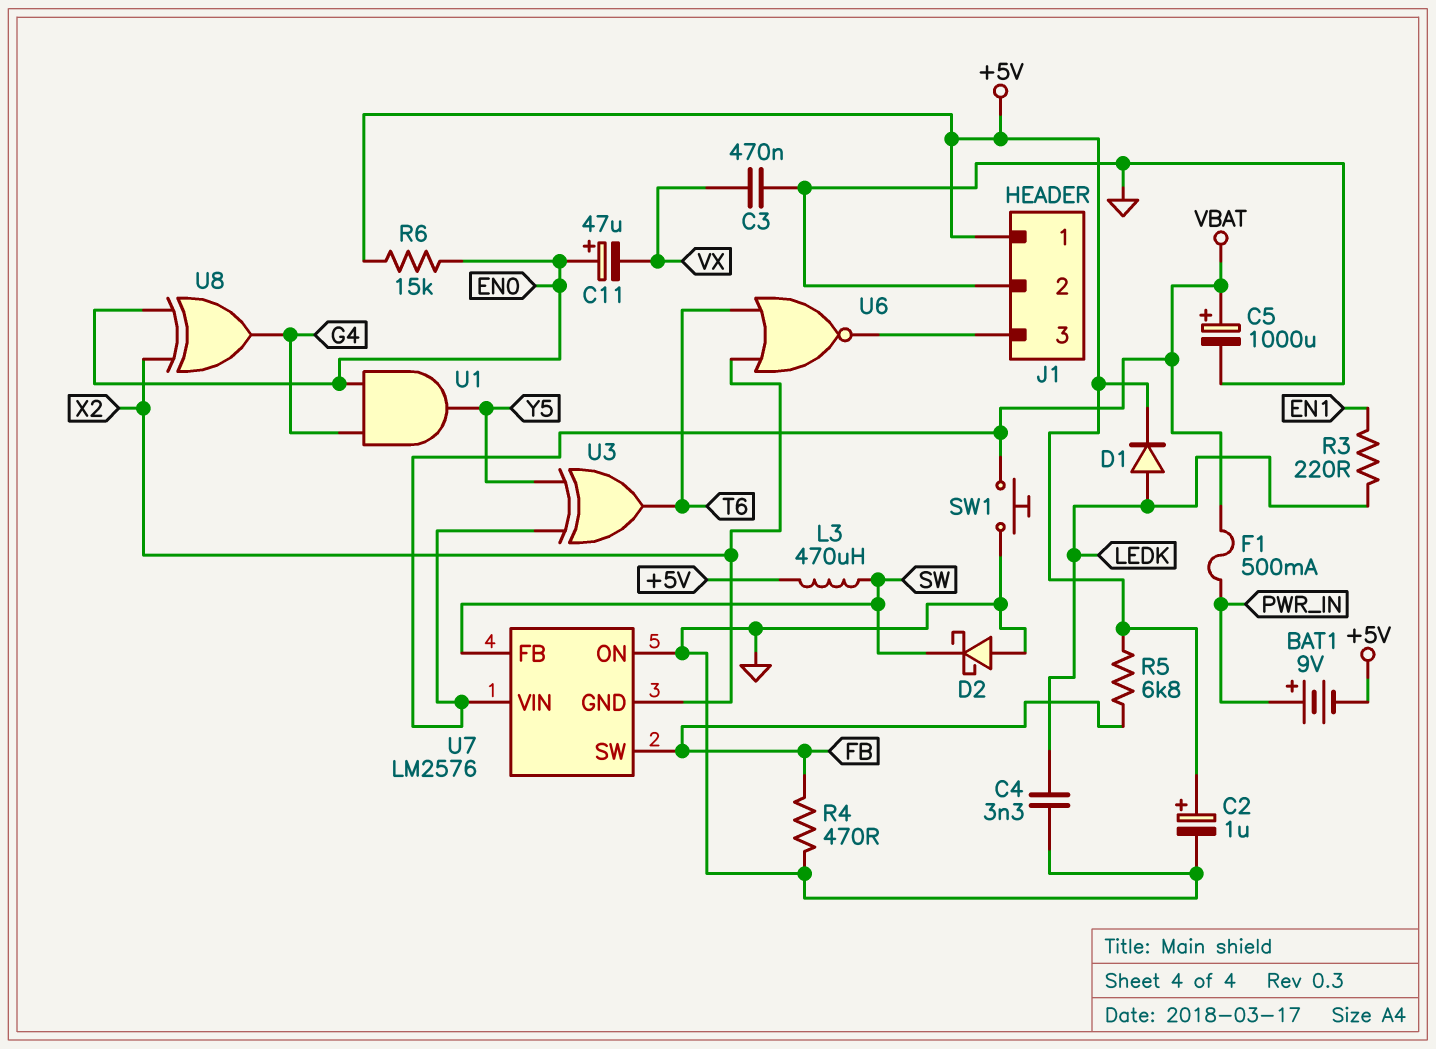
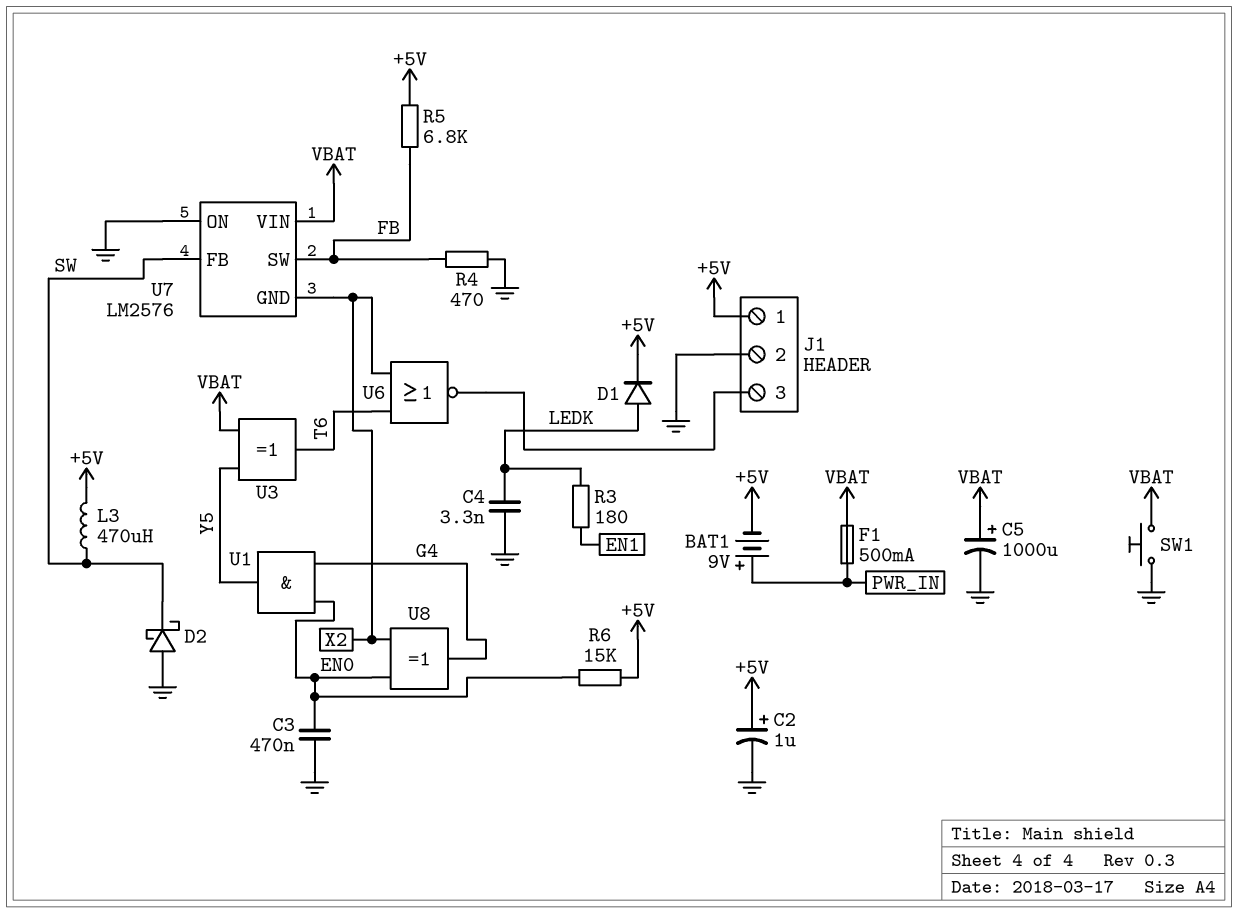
C3: 470nF (GND, VX) -> 470nF (EN0, GND)
C11: 47uF (plus EN0, minus VX) -> none
R3: 220 (EN1, LEDK) -> 180 (EN1, LEDK)

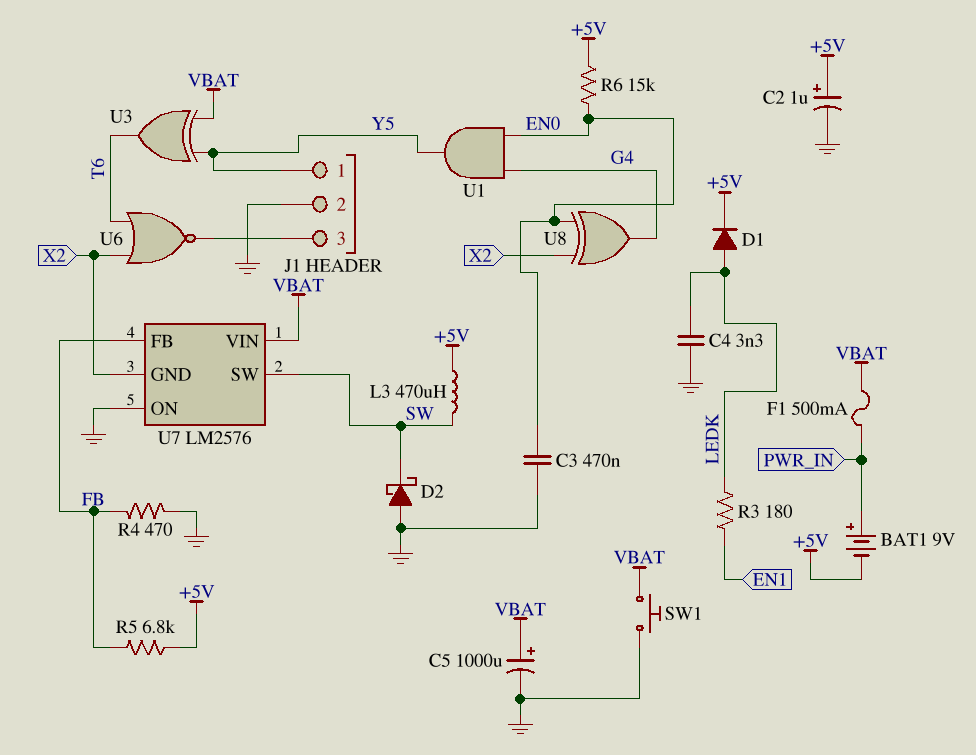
J1 pin 1: +5V -> Y5
U7 pin FB: SW -> FB
U7 pin SW: FB -> SW

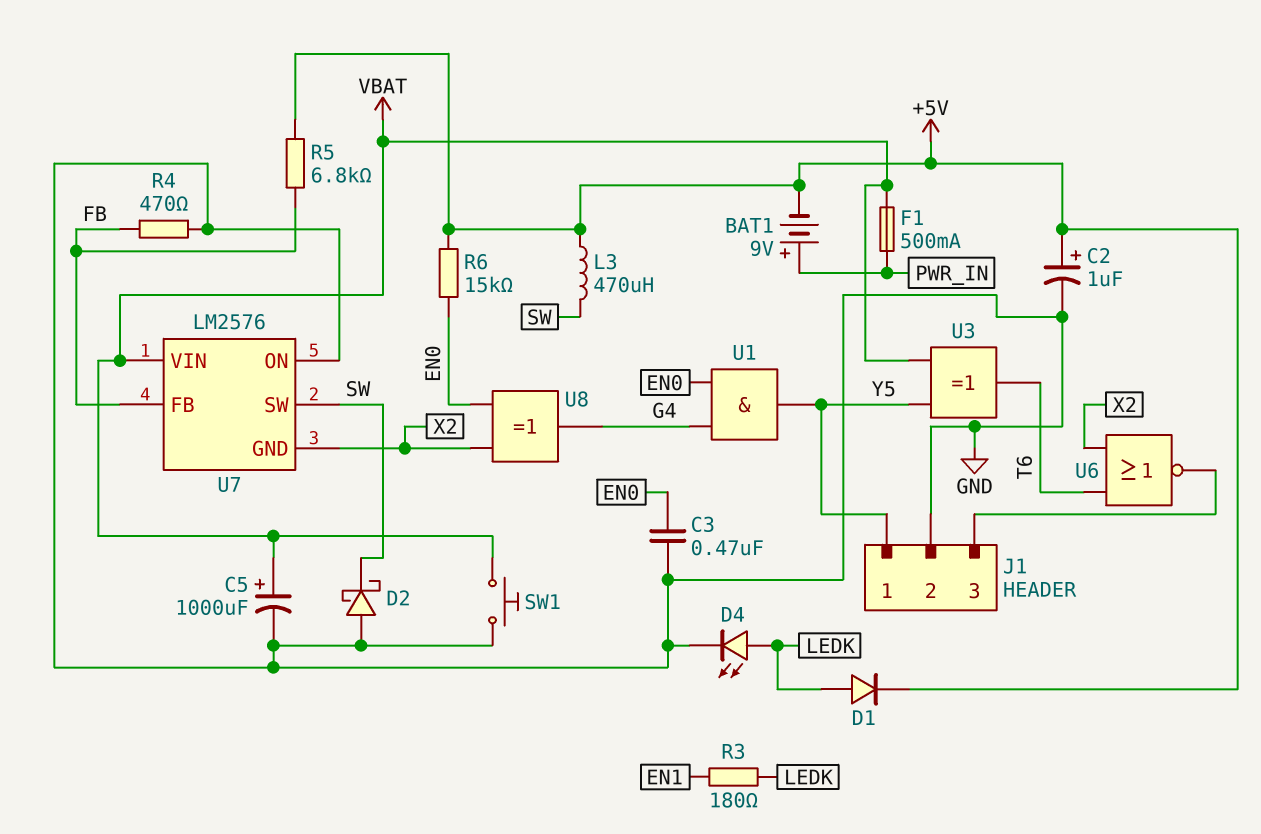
C4: 3.3nF (GND, LEDK) -> none
D4: none -> LED (A LEDK, K GND)

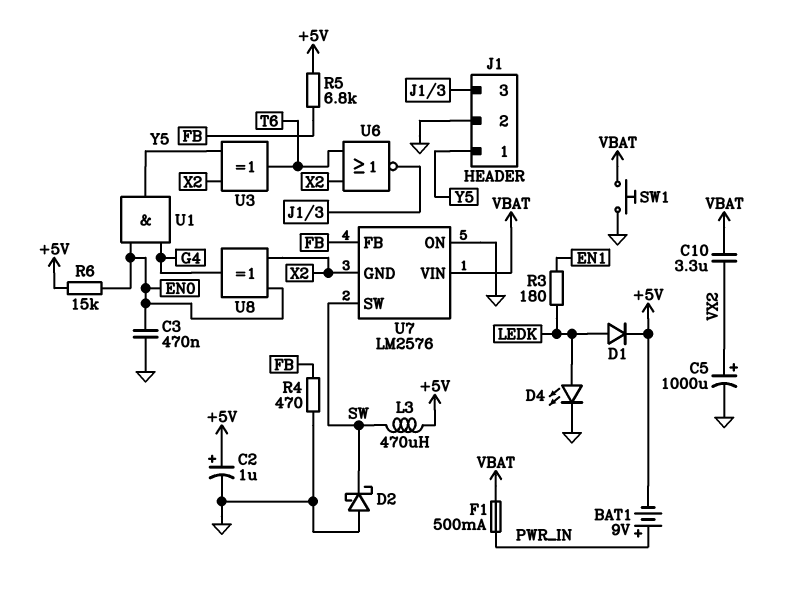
C5: 1000uF (plus VBAT, minus GND) -> 1000uF (plus VX2, minus GND)
C10: none -> 3.3uF (VBAT, VX2)
U3: XOR (in VBAT, in Y5, out T6) -> XOR (in X2, in Y5, out T6)

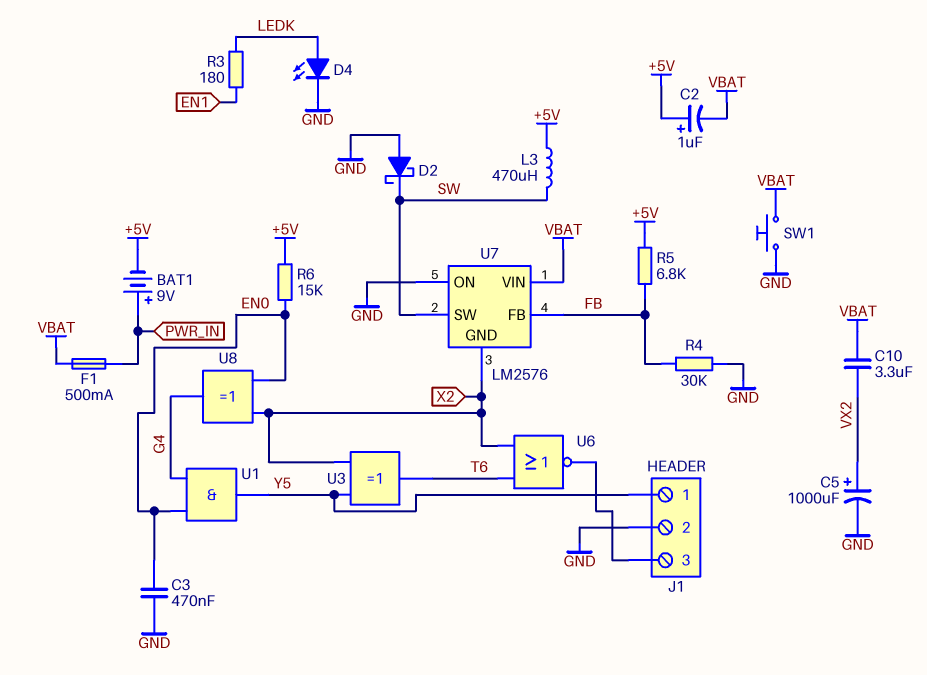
C2: 1uF (plus +5V, minus GND) -> 1uF (plus +5V, minus VBAT)
D1: diode (A LEDK, K +5V) -> none
R4: 470 (FB, GND) -> 30k (FB, GND)

